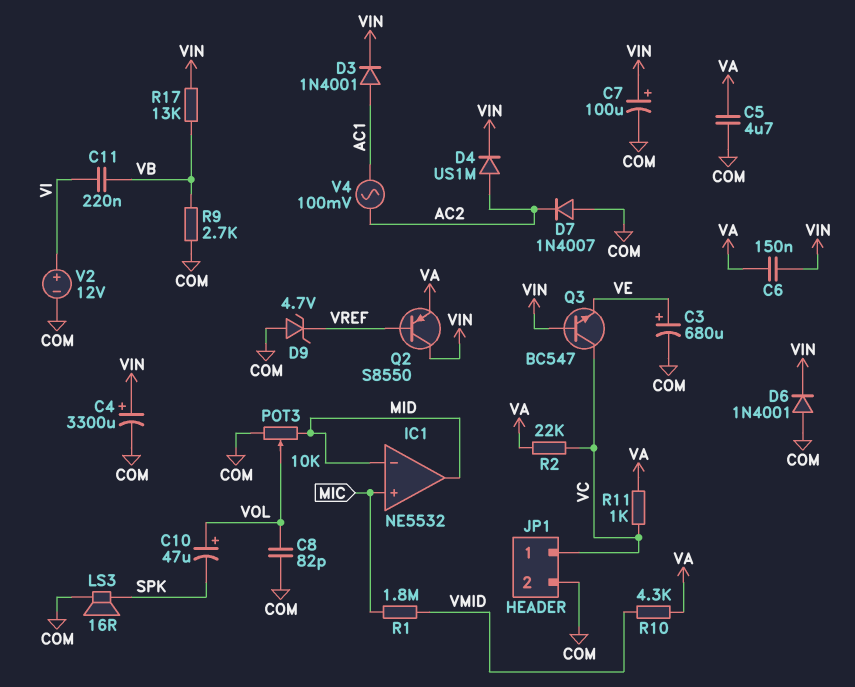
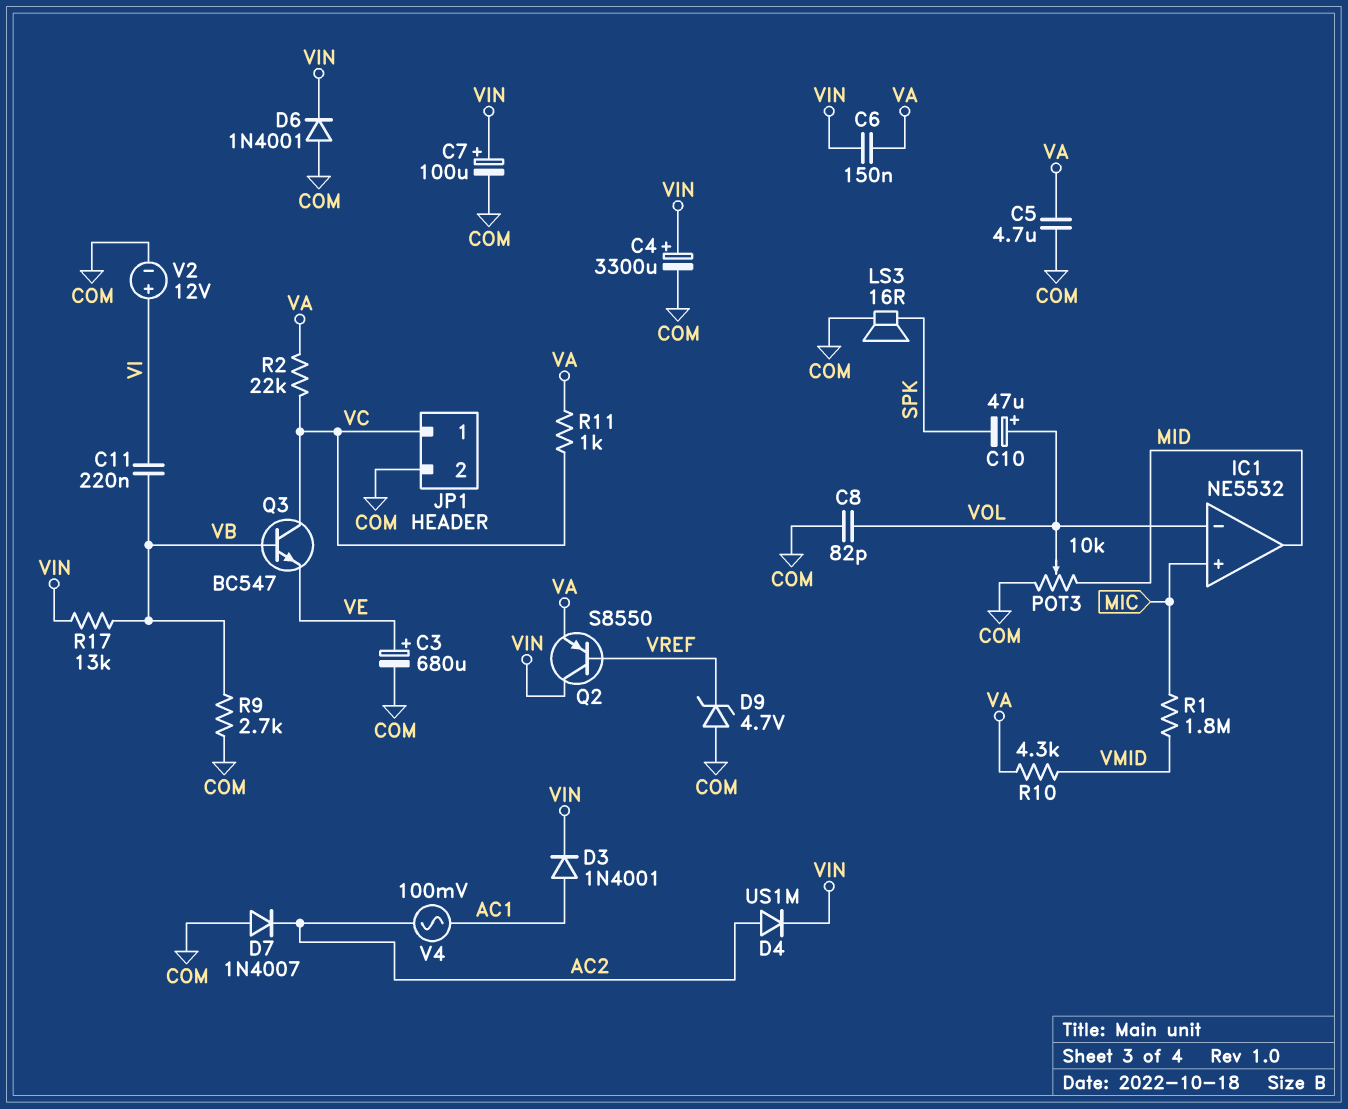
IC1 pin in-: MID -> VOL
Q3: NPN BC547 (B VIN, C VC, E VE) -> NPN BC547 (B VB, C VC, E VE)

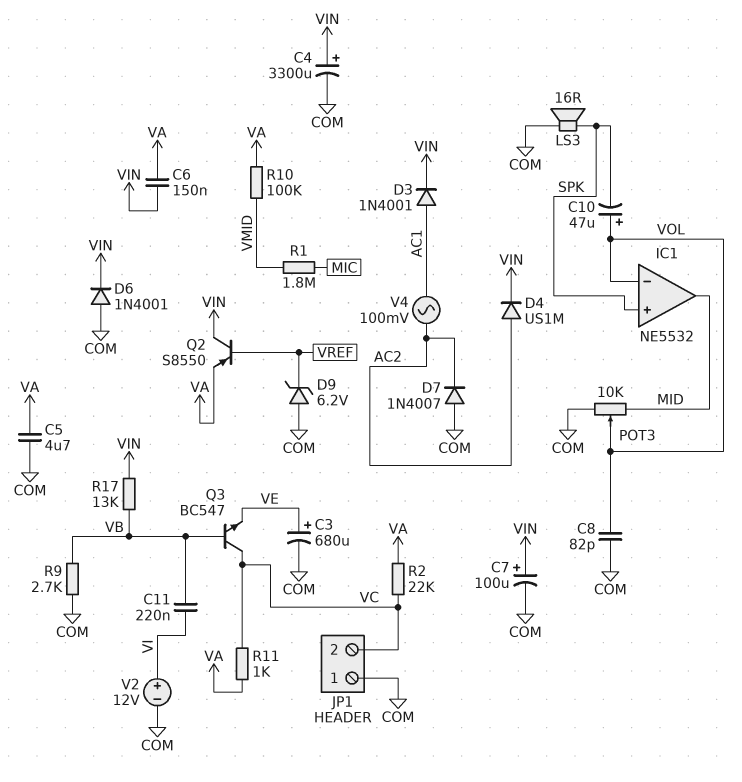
D9: zener 4.7V (A COM, K VREF) -> zener 6.2V (A COM, K VREF)
IC1 pin in+: MIC -> SPK
JP1 pin 1: VC -> COM
JP1 pin 2: COM -> VC
R10: 4.3k (VA, VMID) -> 100k (VA, VMID)

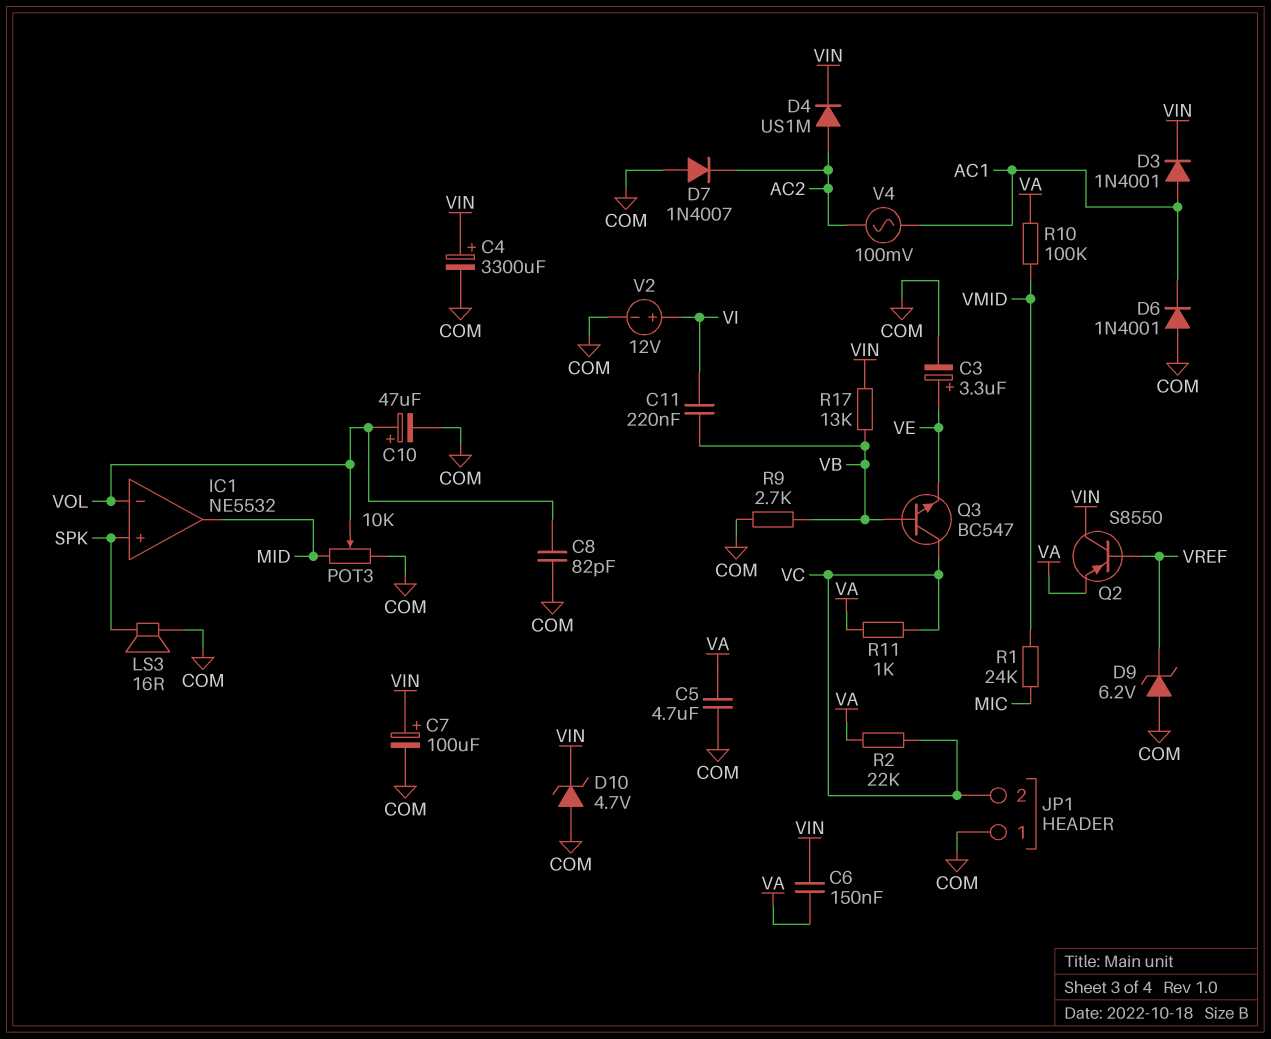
C3: 680uF (plus VE, minus COM) -> 3.3uF (plus VE, minus COM)
C10: 47uF (plus VOL, minus SPK) -> 47uF (plus VOL, minus COM)
D6: diode 1N4001 (A COM, K VIN) -> diode 1N4001 (A COM, K AC1)
D10: none -> zener 4.7V (A COM, K VIN)
R1: 1.8M (MIC, VMID) -> 24k (MIC, VMID)

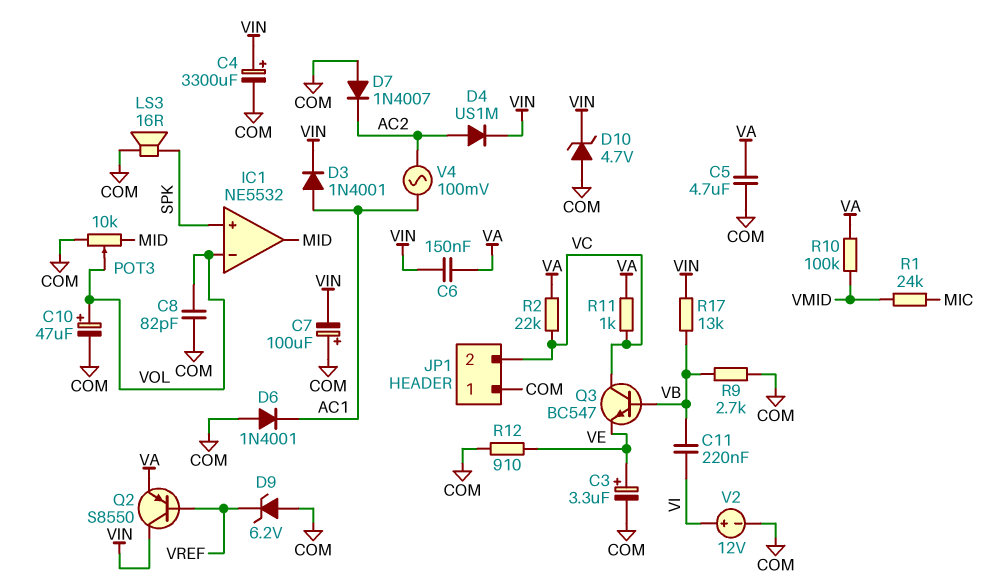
C7: 100uF (plus VIN, minus COM) -> 100uF (plus COM, minus VIN)
R12: none -> 910 (COM, VE)

